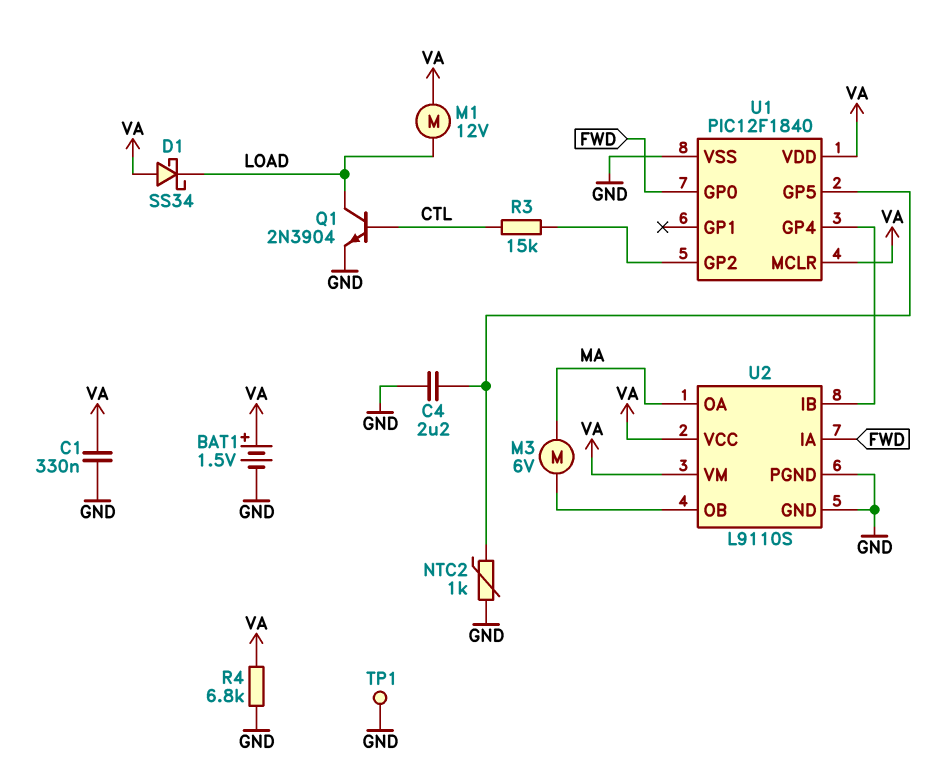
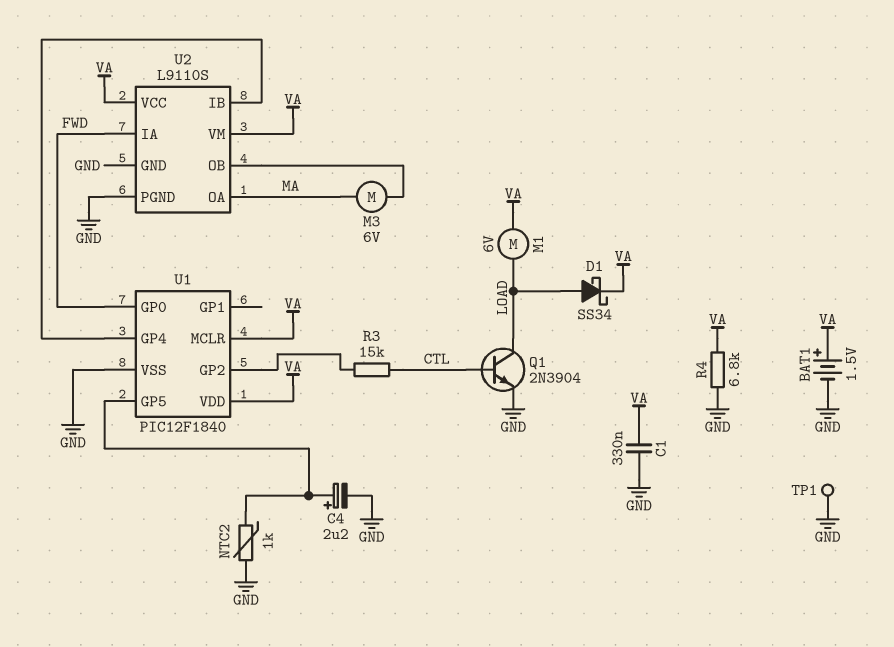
C4: 2.2uF (GND, U1/GP5) -> 2.2uF (plus U1/GP5, minus GND)
D1: schottky SS34 (A VA, K LOAD) -> schottky SS34 (A LOAD, K VA)
M1: motor 12V (LOAD, VA) -> motor 6V (LOAD, VA)

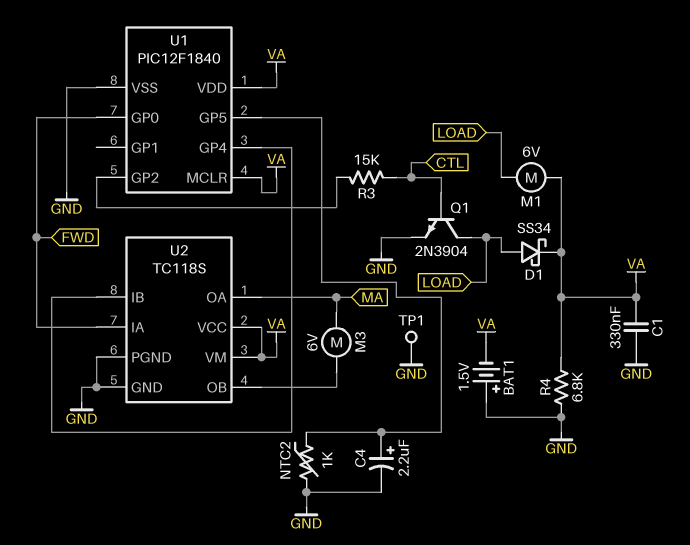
BAT1: 1.5V (plus VA, minus GND) -> 1.5V (plus GND, minus VA)
U2: L9110S -> TC118S

